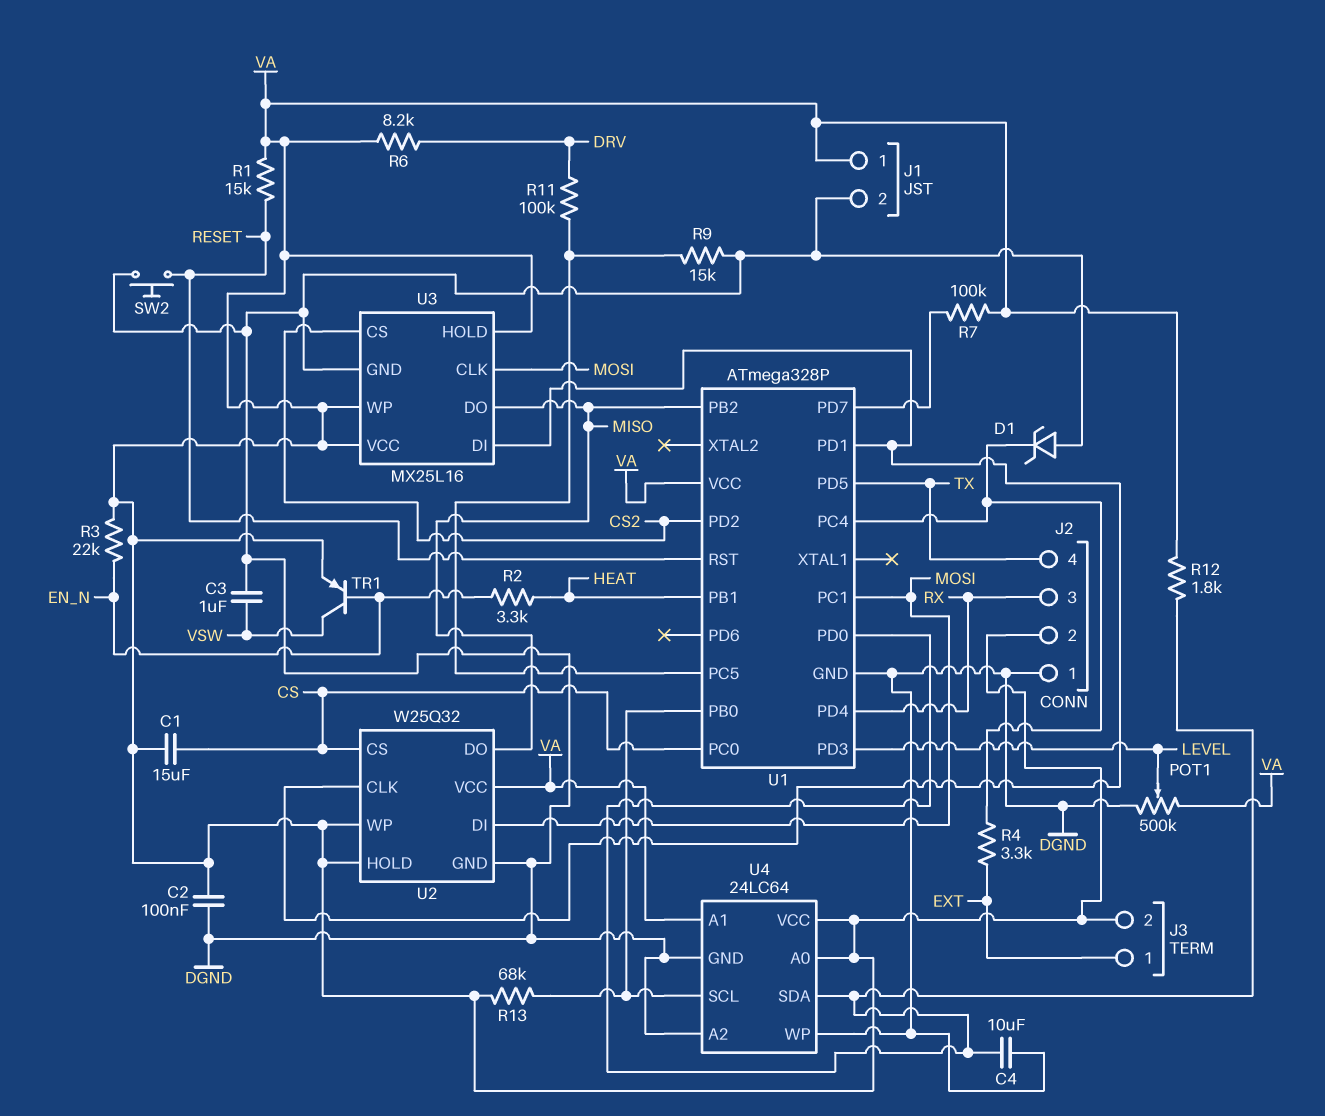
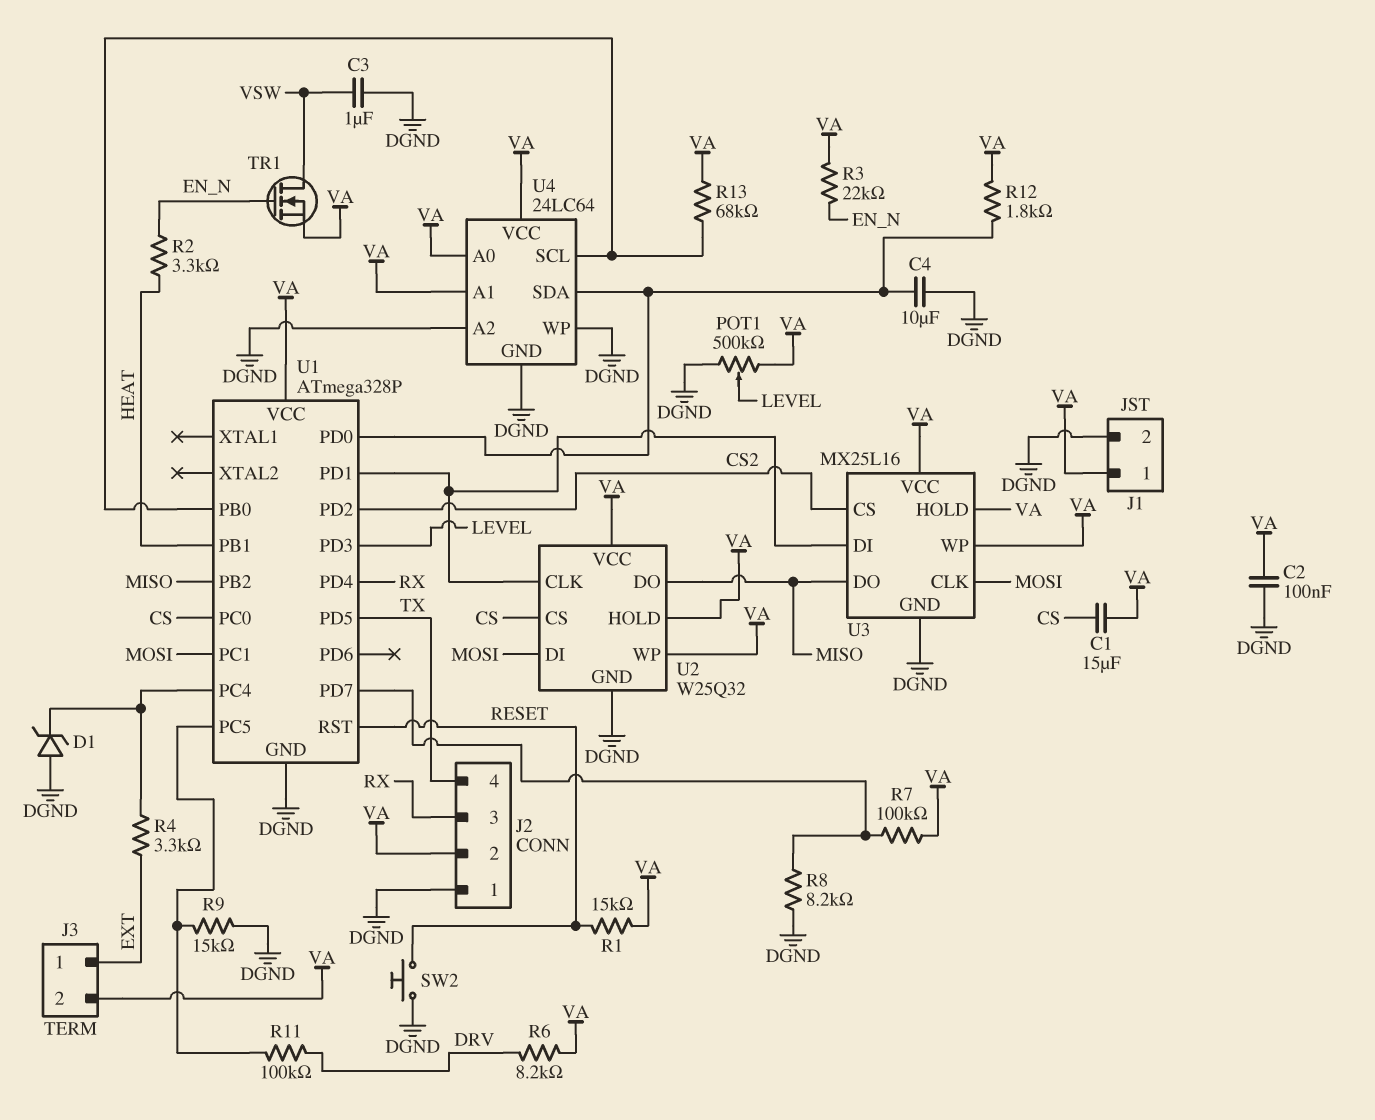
R8: none -> 8.2k (DGND, U1/PD7)
TR1: PNP (B EN_N, C VSW, E VA) -> NMOS (G EN_N, D VSW, S VA)

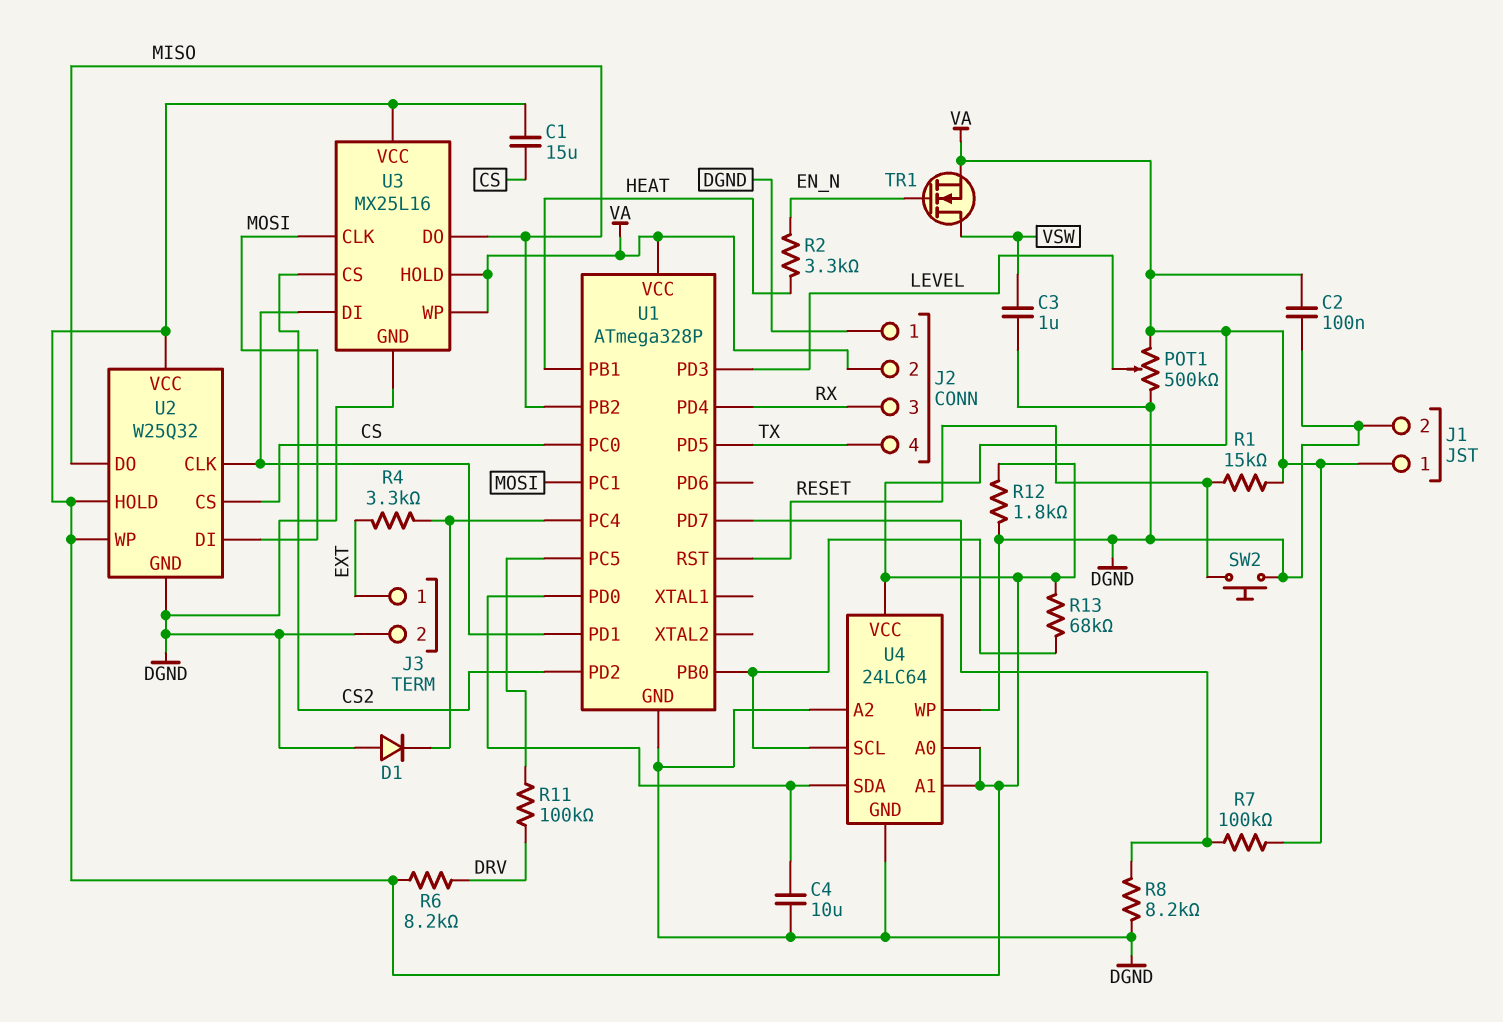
D1: zener (A DGND, K U1/PC4) -> diode (A DGND, K U1/PC4)
J3 pin 2: VA -> DGND
R3: 22k (EN_N, VA) -> none
R9: 15k (DGND, U1/PC5) -> none
R12: 1.8k (U1/PD0, VA) -> 1.8k (DGND, VA)

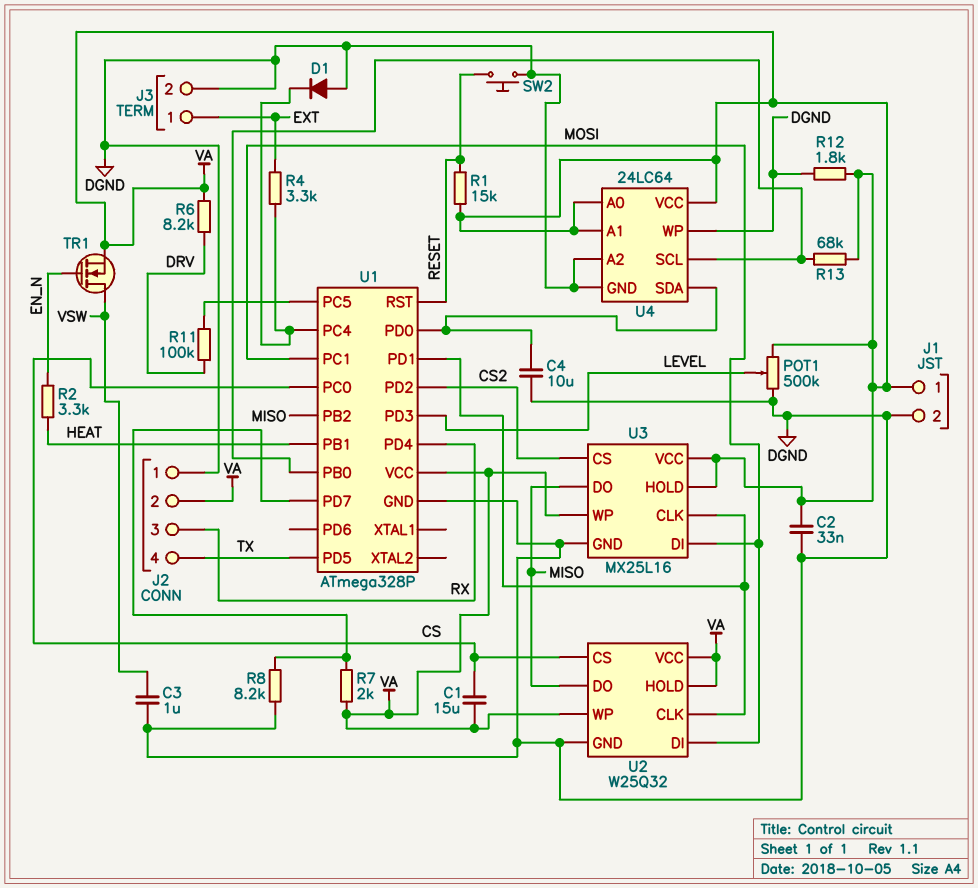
C2: 100nF (DGND, VA) -> 33nF (DGND, VA)
R7: 100k (U1/PD7, VA) -> 2k (U1/PD7, VA)
U3 pin CLK: MOSI -> U1/PD1
U3 pin DI: U1/PD1 -> MOSI

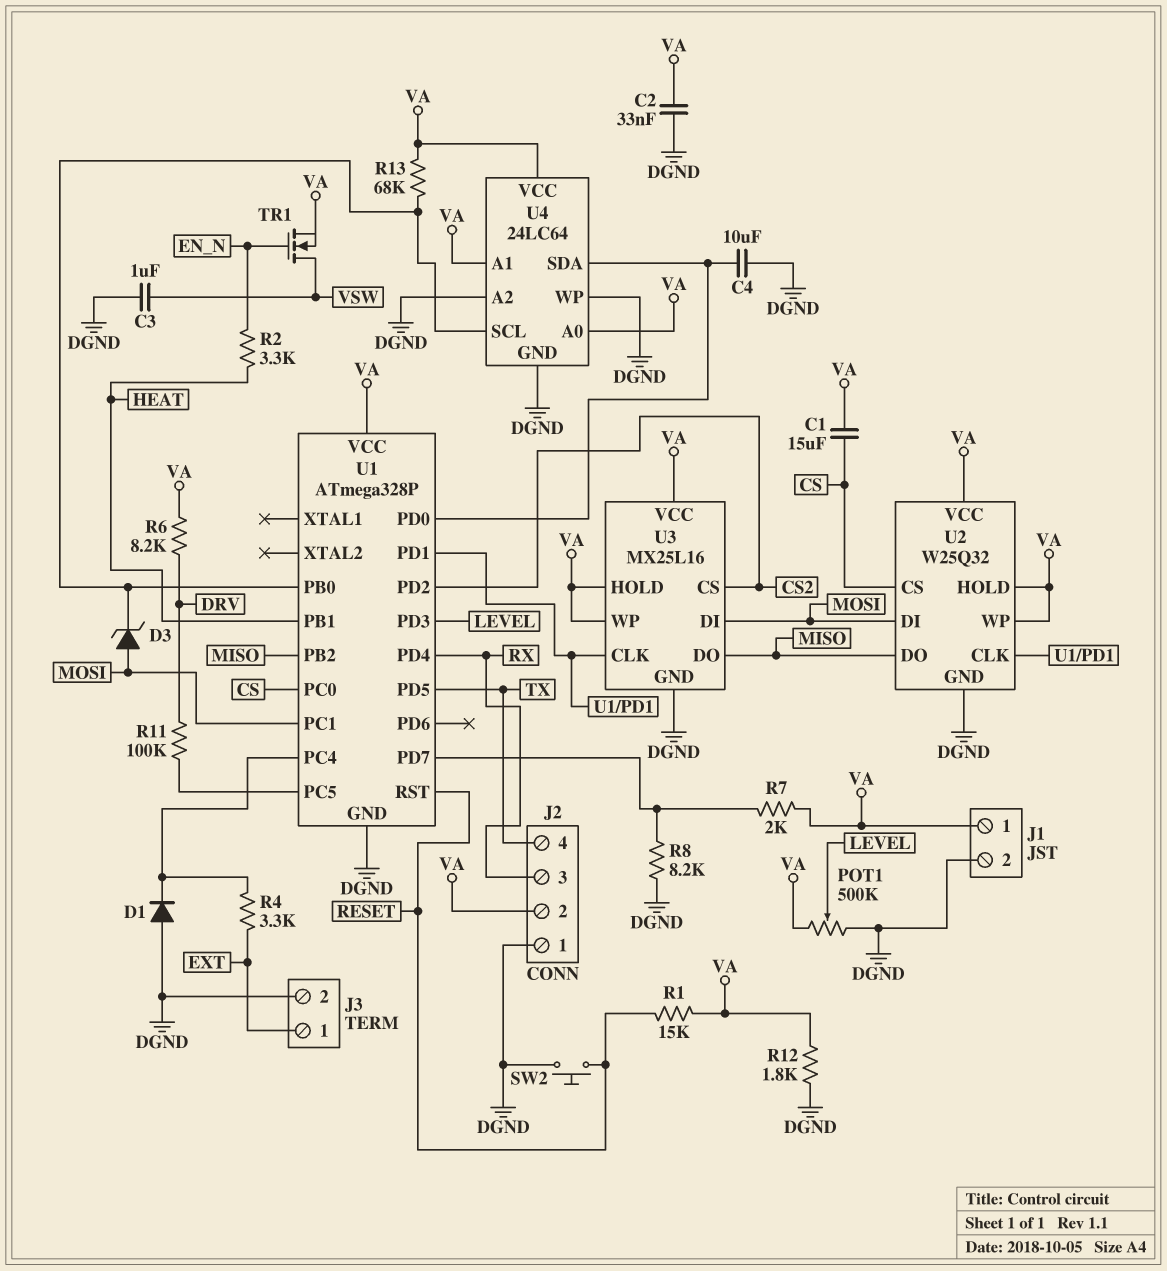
D3: none -> zener (A MOSI, K U1/PB0)

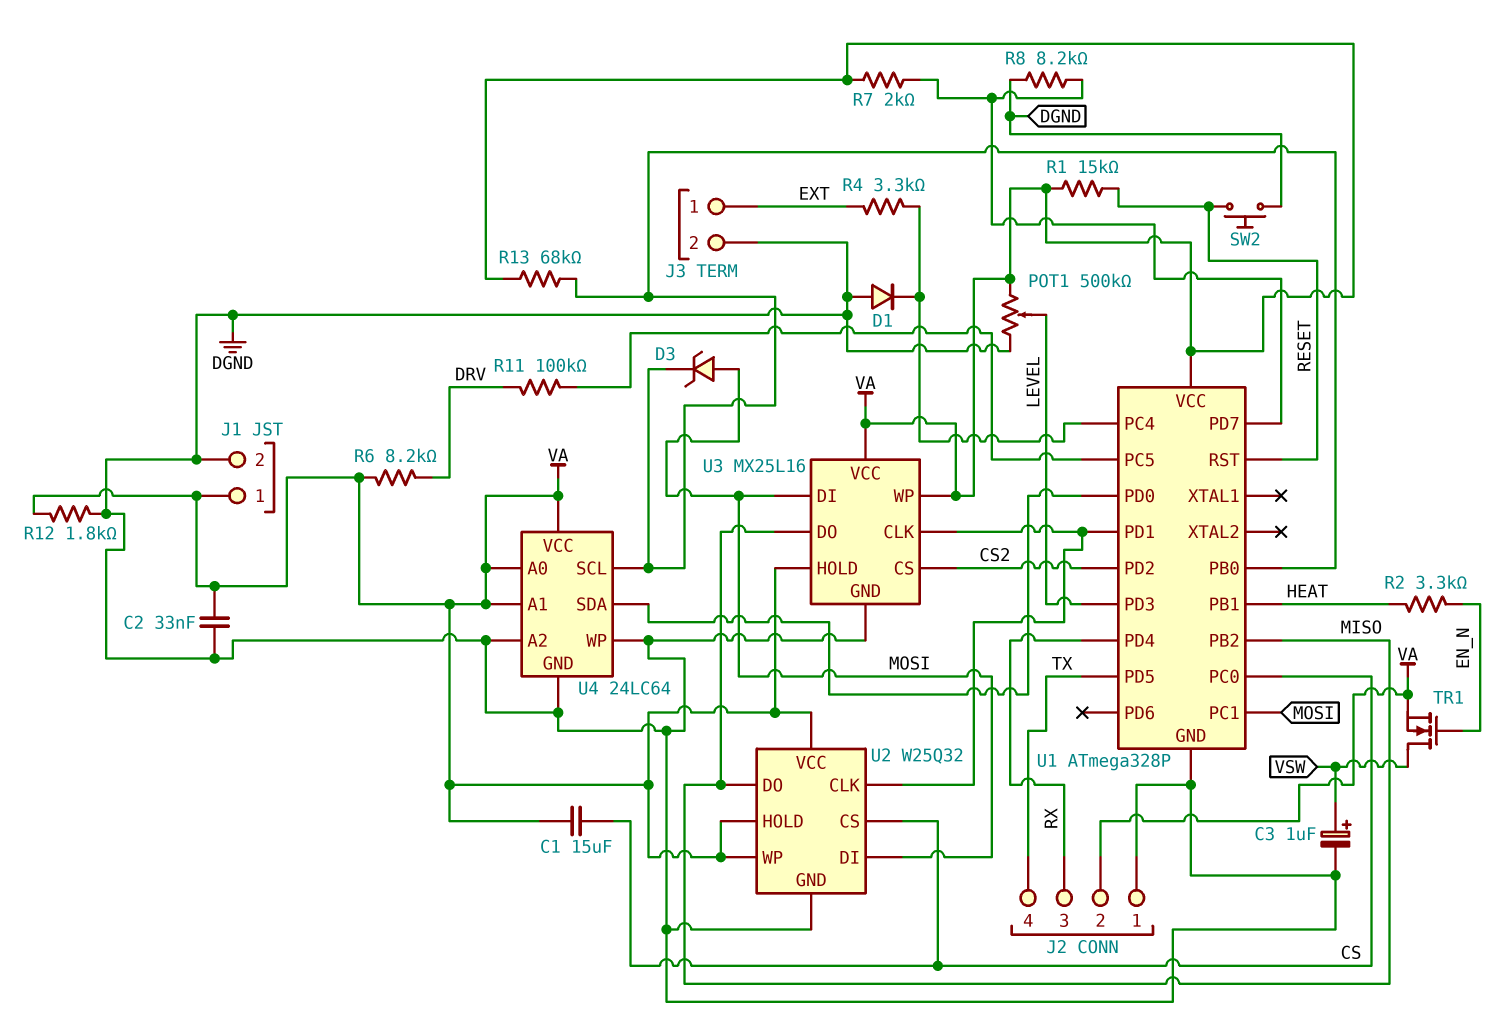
C3: 1uF (DGND, VSW) -> 1uF (plus VSW, minus DGND)
C4: 10uF (DGND, U1/PD0) -> none

